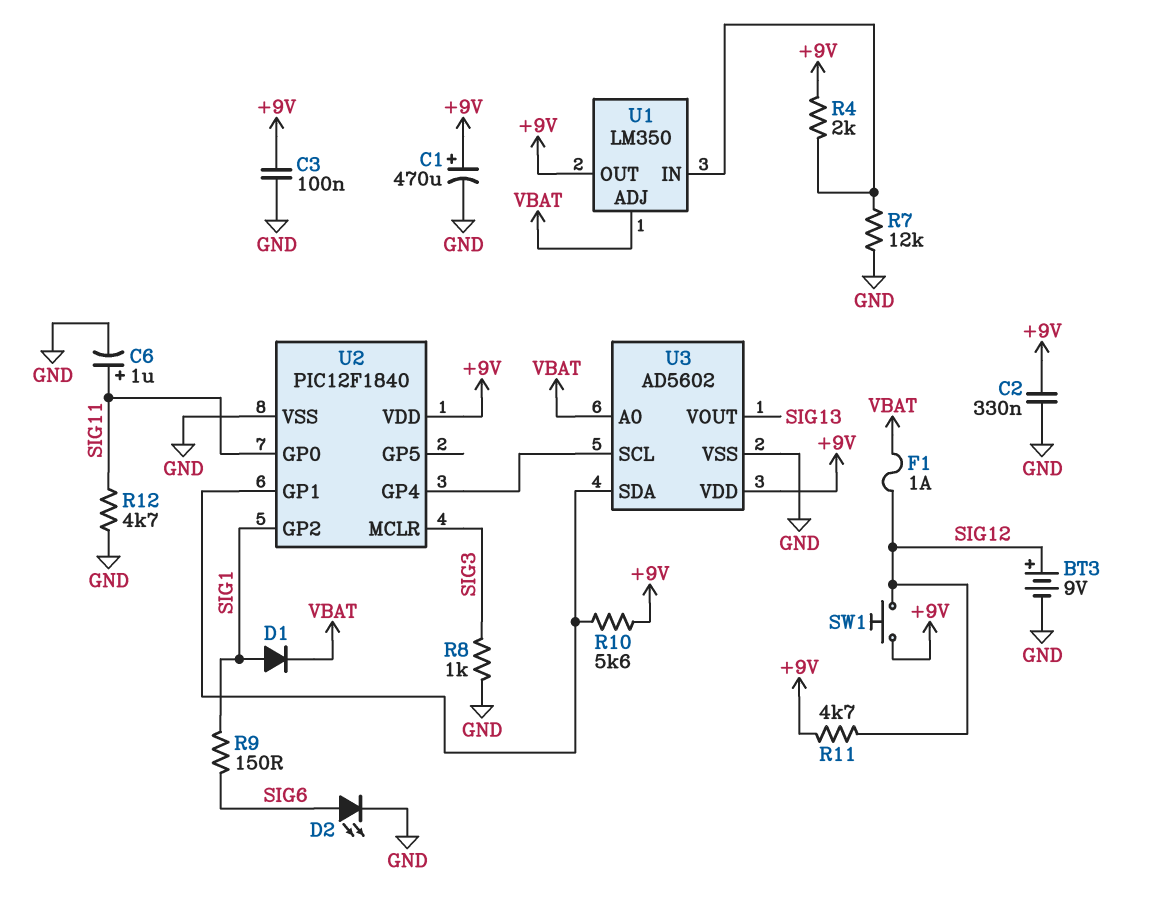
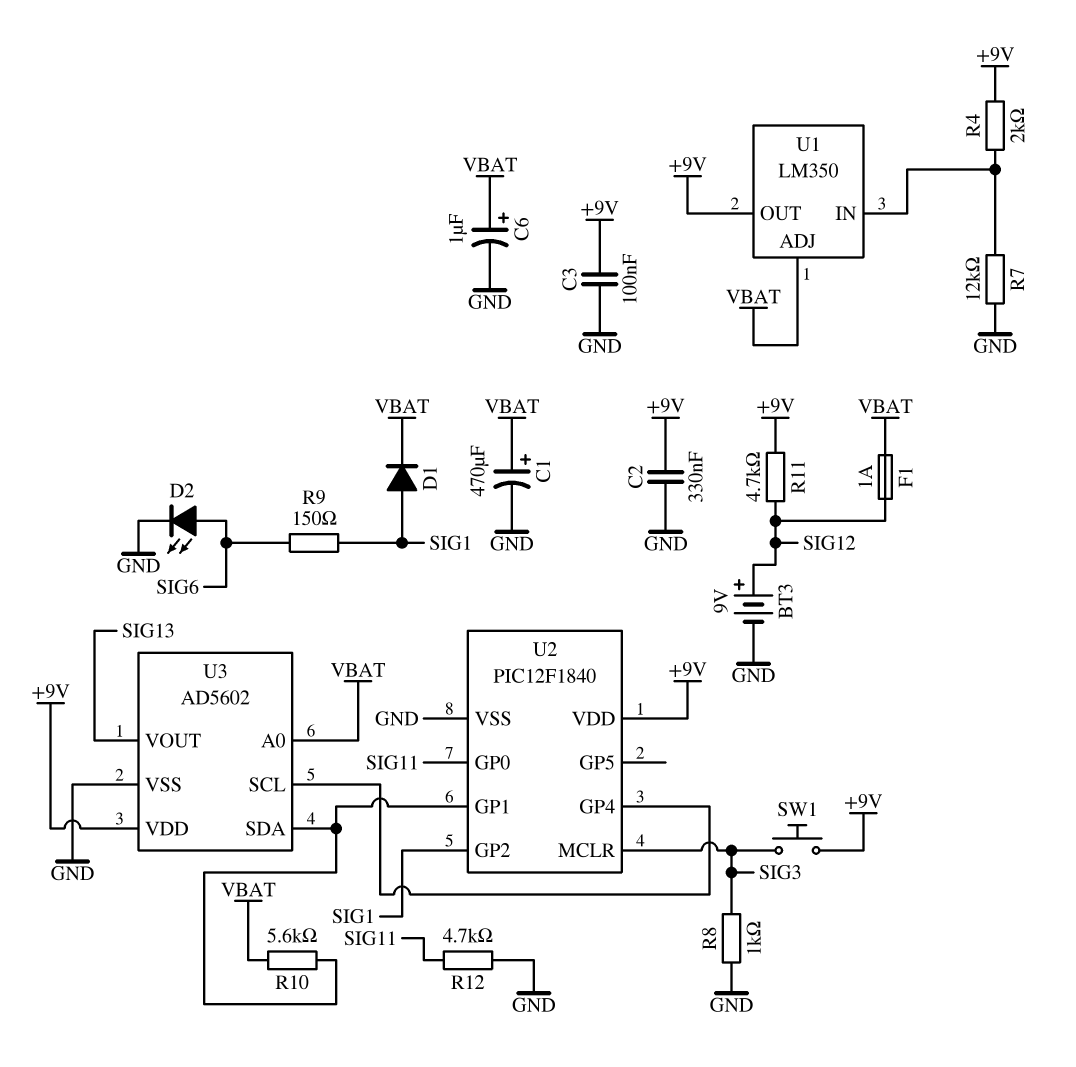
C1: 470uF (plus +9V, minus GND) -> 470uF (plus VBAT, minus GND)
C6: 1uF (plus SIG11, minus GND) -> 1uF (plus VBAT, minus GND)
R10: 5.6k (+9V, U2/GP1) -> 5.6k (U2/GP1, VBAT)
SW1: button (+9V, SIG12) -> button (+9V, SIG3)

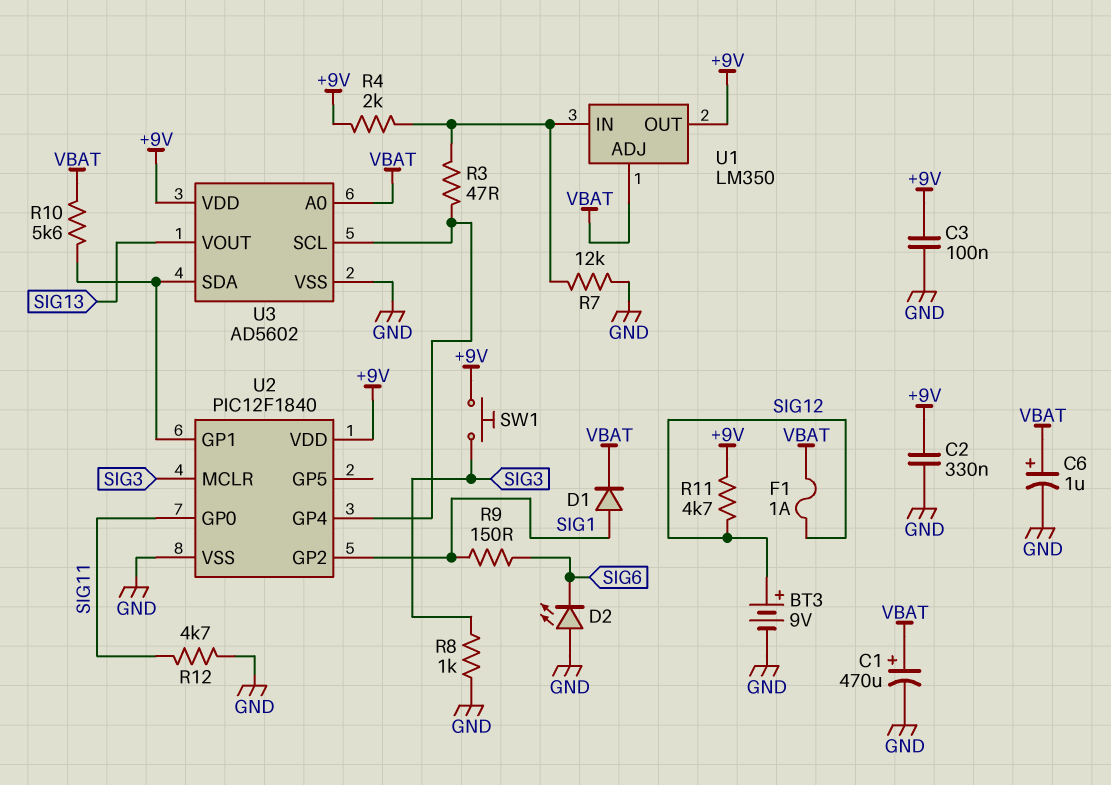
D2: LED (A SIG6, K GND) -> LED (A GND, K SIG6)
R3: none -> 47 (U1/IN, U2/GP4)

